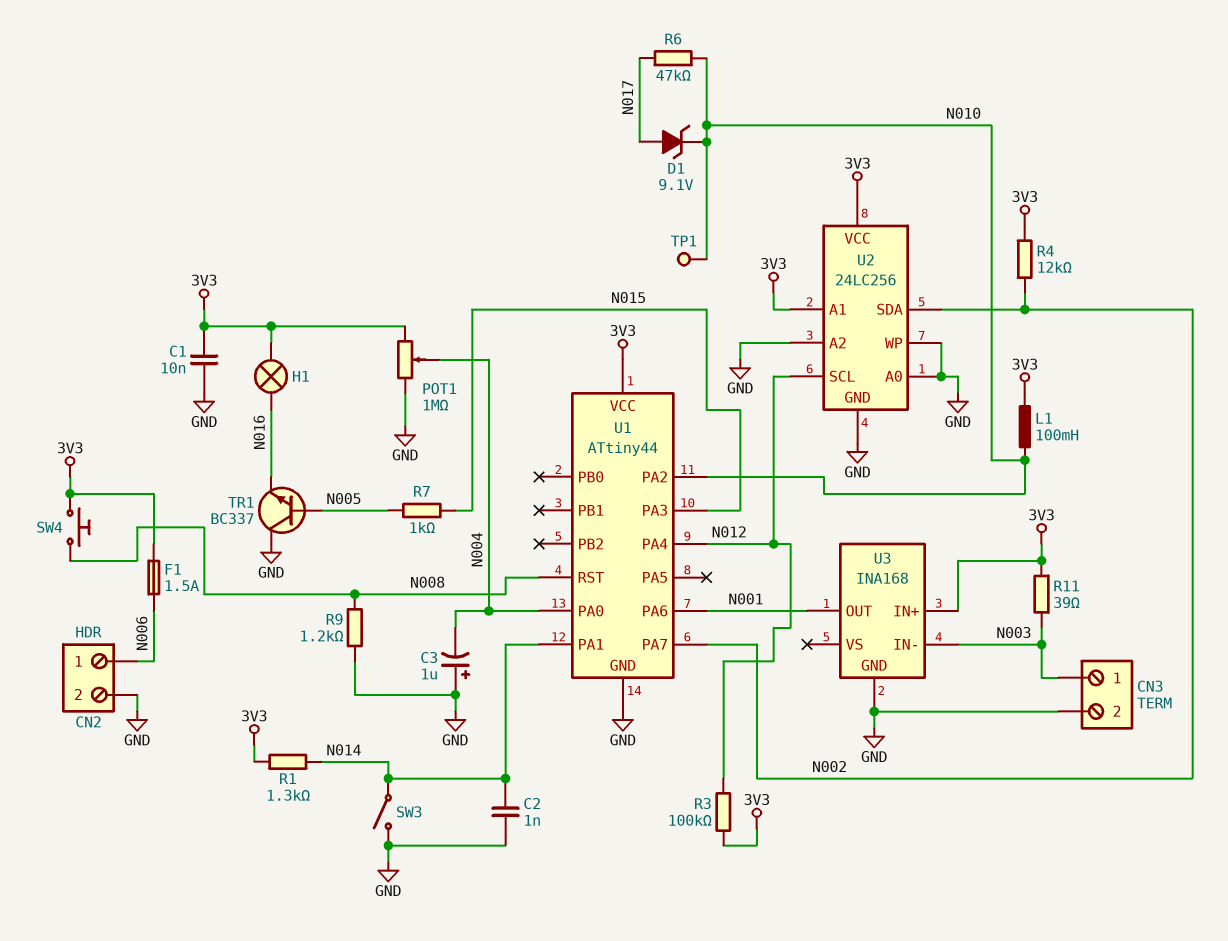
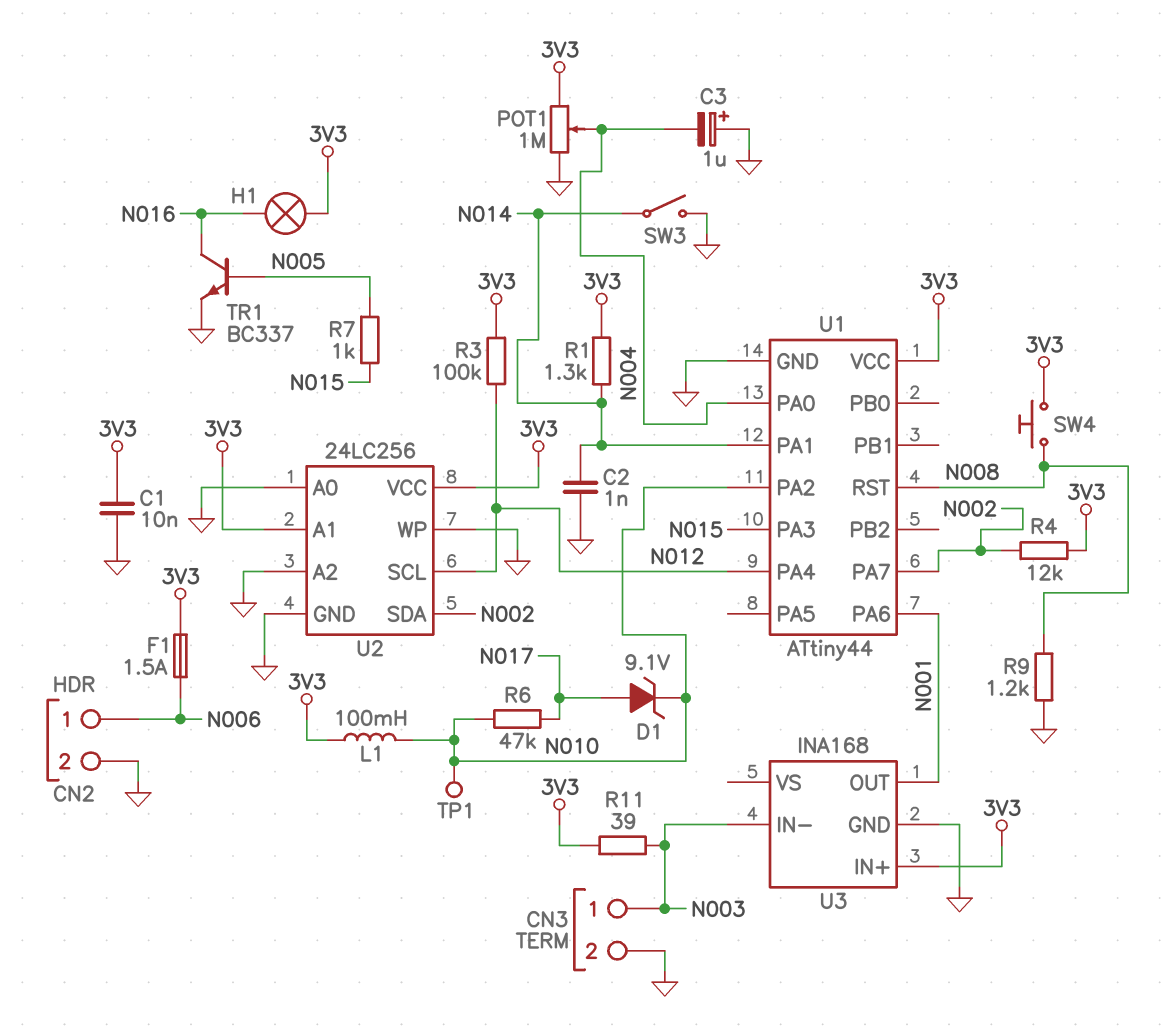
TR1: NPN BC337 (B N005, C GND, E N016) -> NPN BC337 (B N005, C N016, E GND)

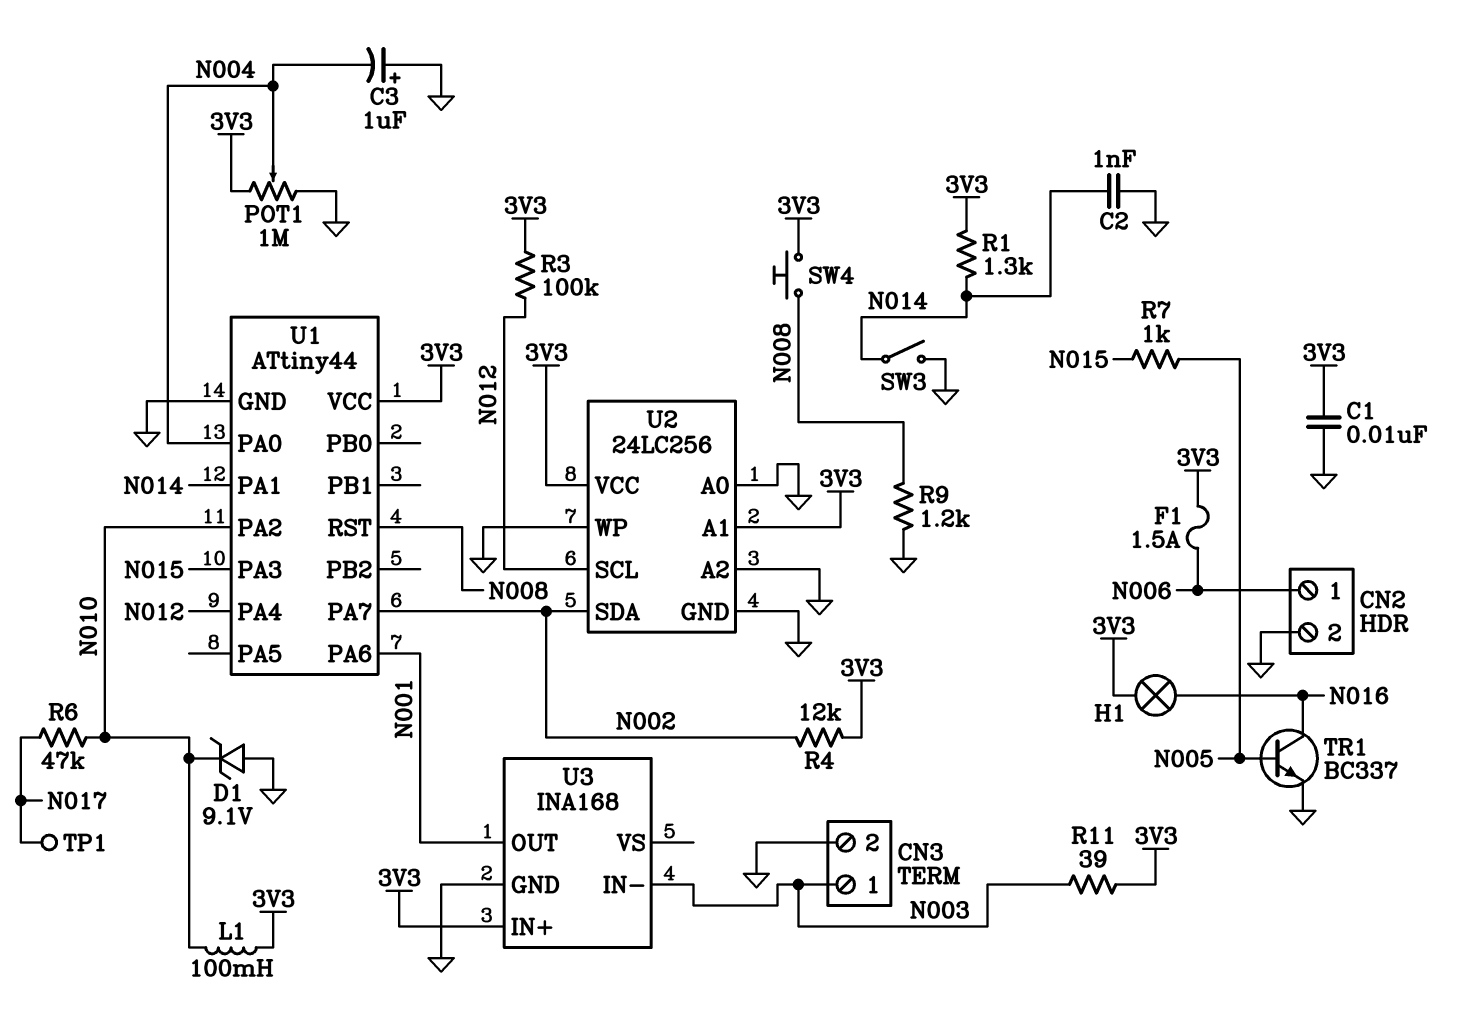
D1: zener 9.1V (A N017, K N010) -> zener 9.1V (A GND, K N010)
TP1: test point (N010) -> test point (N017)

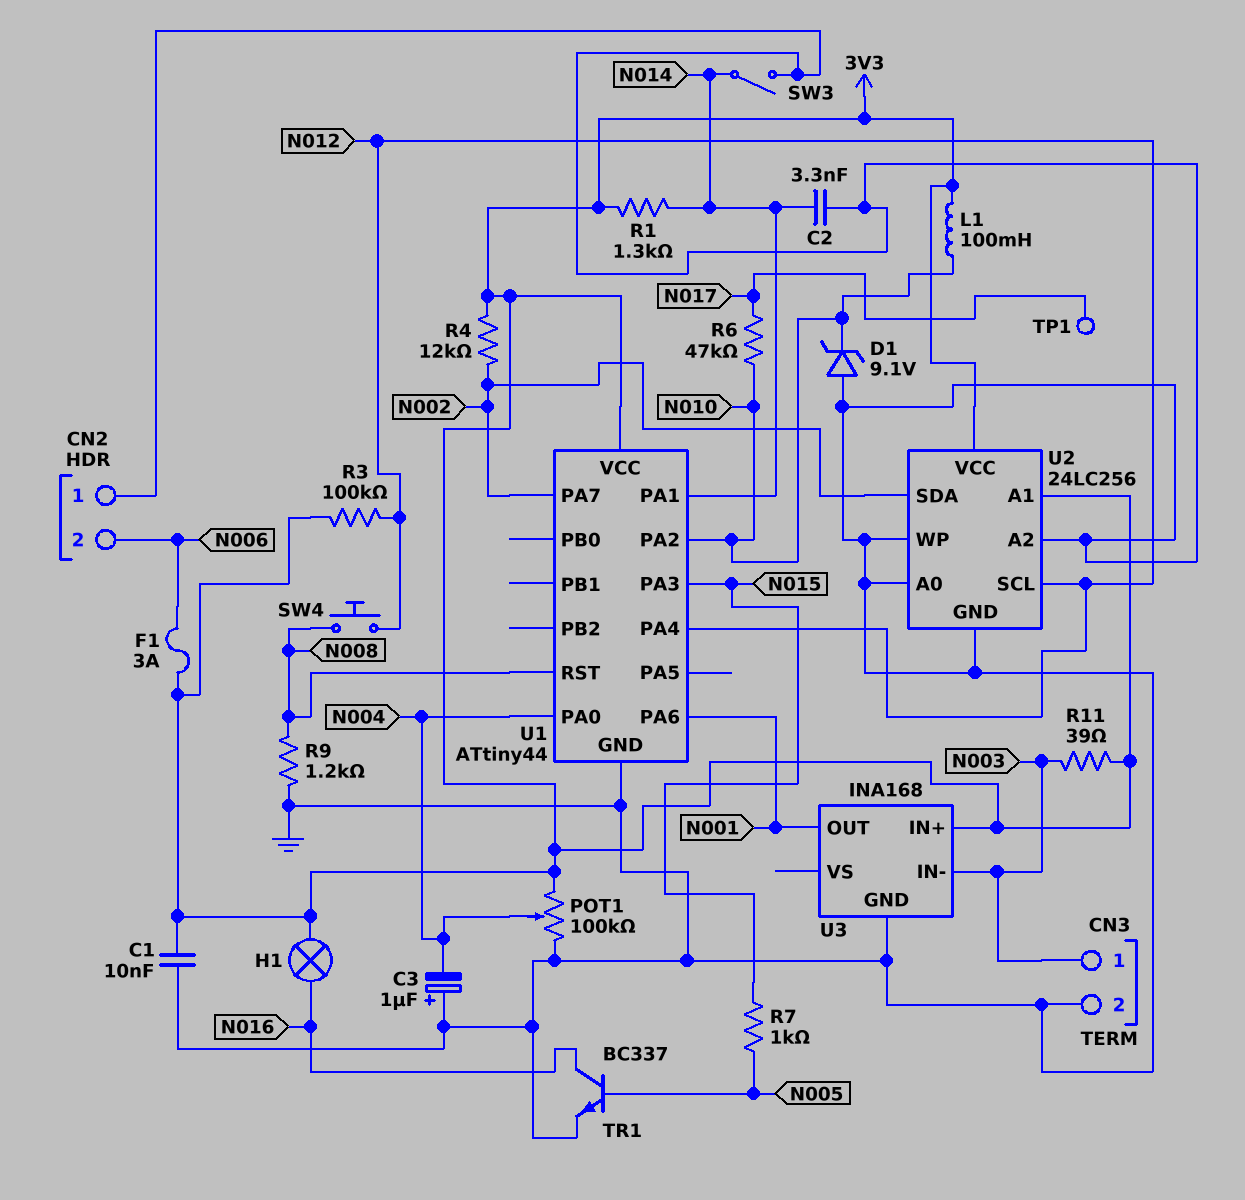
C2: 1nF (GND, N014) -> 3.3nF (GND, N014)
CN2 pin 1: N006 -> GND
CN2 pin 2: GND -> N006
F1: 1.5A (3V3, N006) -> 3A (3V3, N006)
POT1: 1M (3V3, GND, wiper N004) -> 100k (3V3, GND, wiper N004)
SW4: button (3V3, N008) -> button (N008, N012)

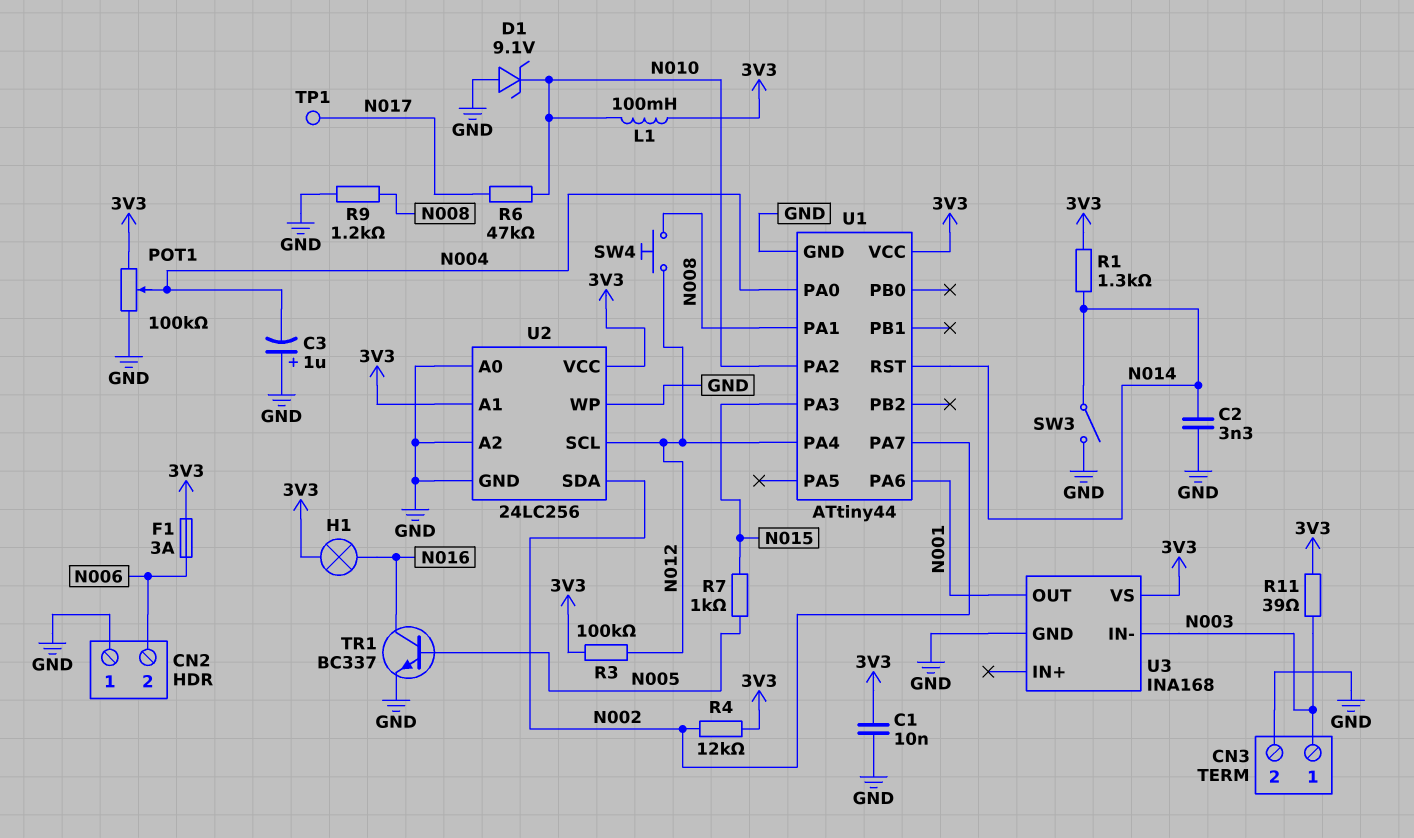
U1 pin PA1: N014 -> N008
U1 pin RST: N008 -> N014
U3 pin IN+: 3V3 -> none
U3 pin VS: none -> 3V3

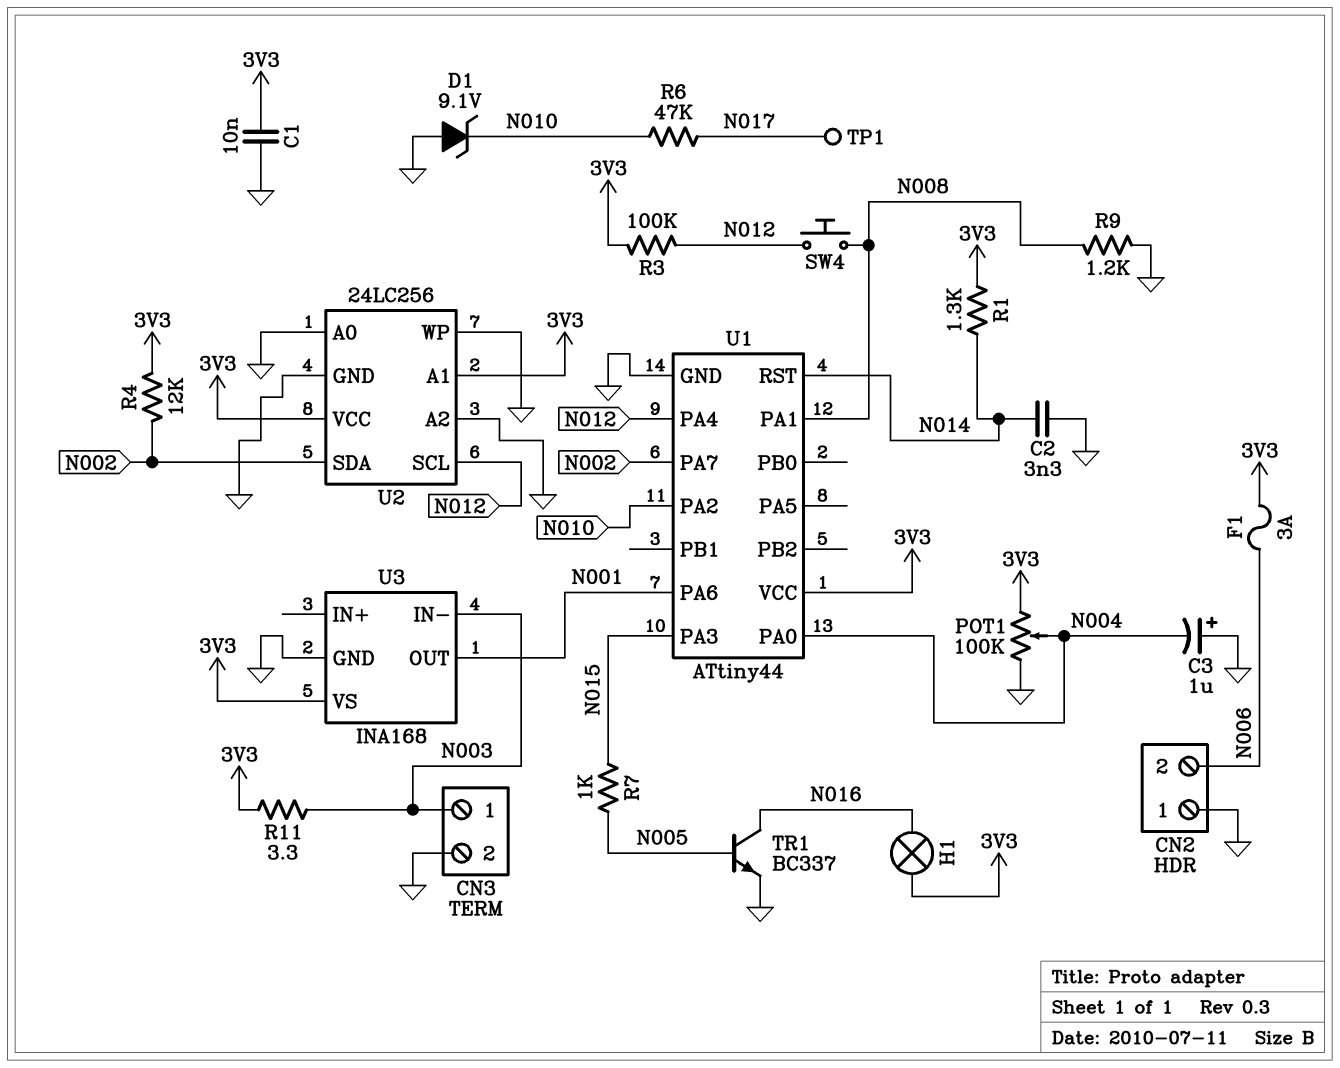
L1: 100mH (3V3, N010) -> none
R11: 39 (3V3, N003) -> 3.3 (3V3, N003)
SW3: switch (GND, N014) -> none

